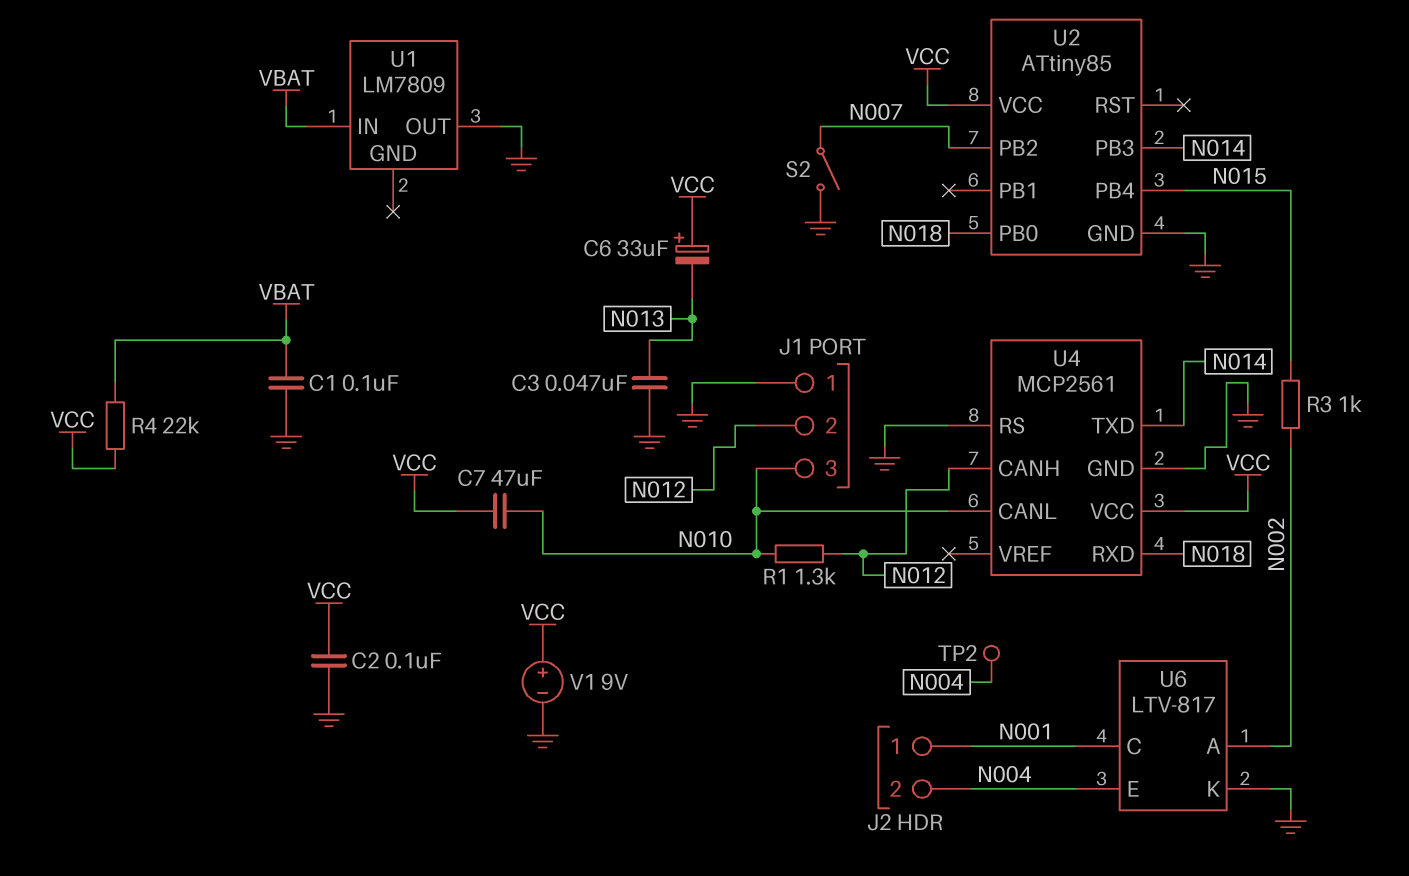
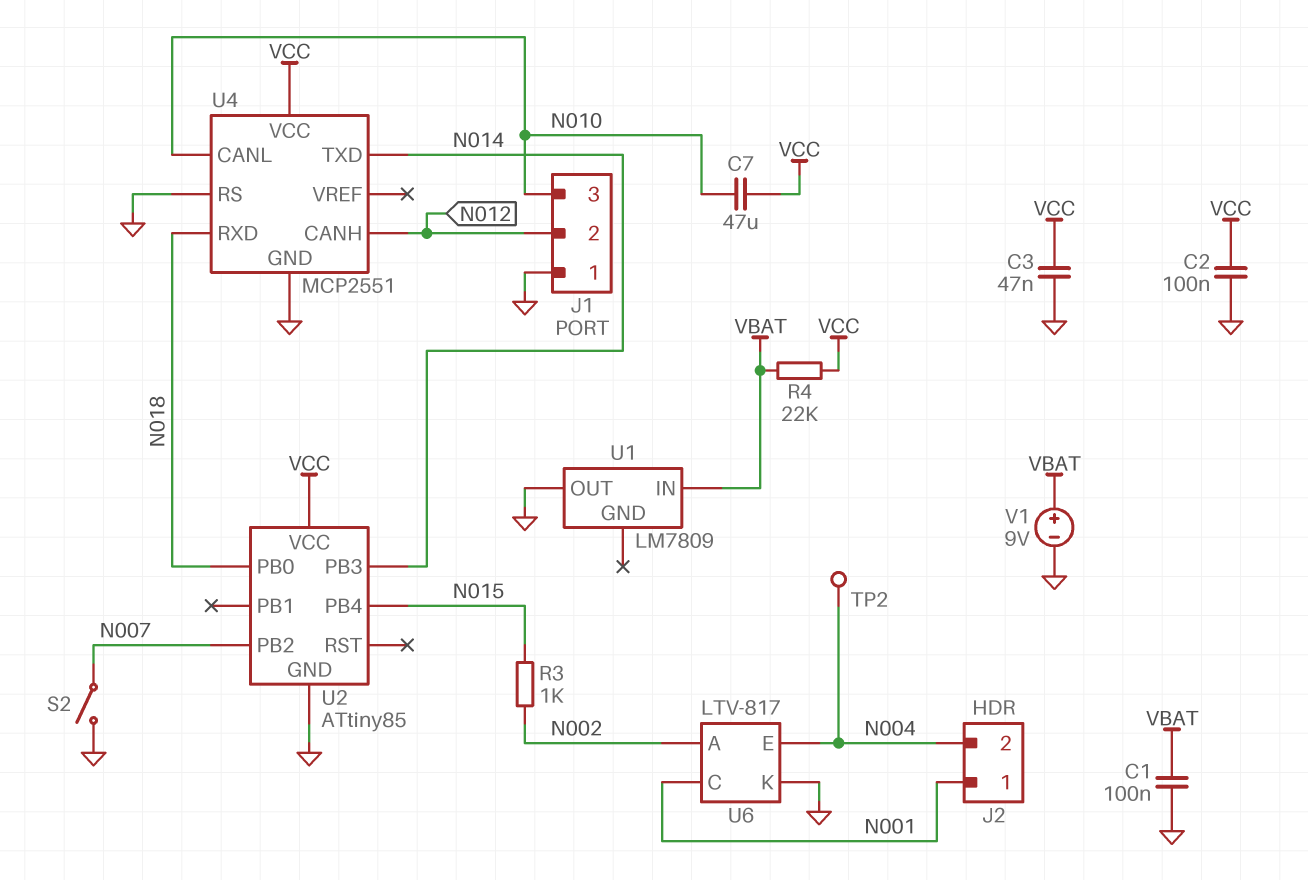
C3: 47nF (GND, N013) -> 47nF (GND, VCC)
C6: 33uF (plus VCC, minus N013) -> none
R1: 1.3k (N010, N012) -> none
U4: MCP2561 -> MCP2551
V1: 9V (plus VCC, minus GND) -> 9V (plus VBAT, minus GND)

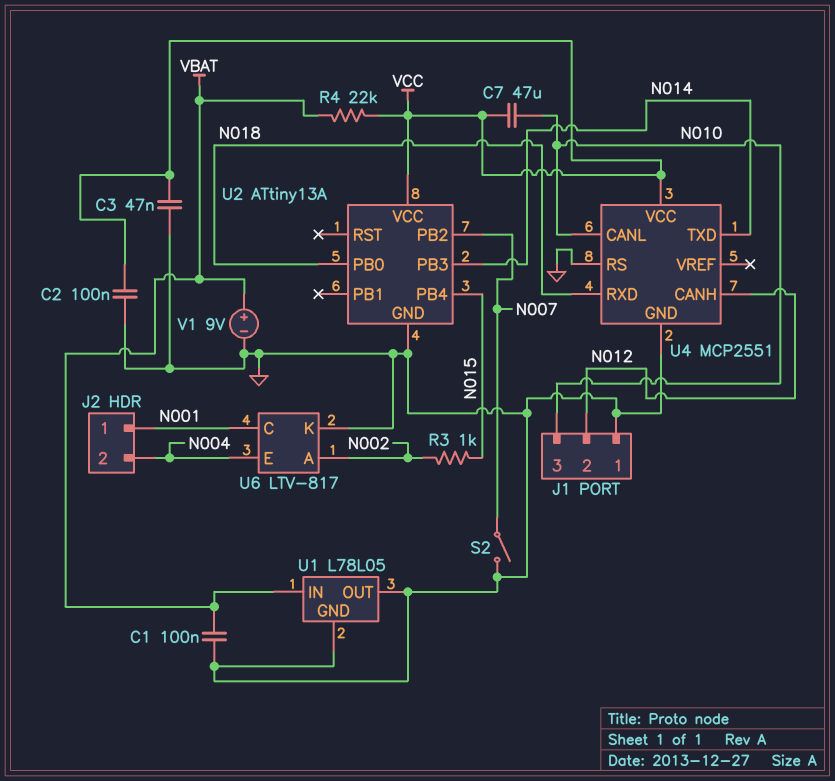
TP2: test point (N004) -> none
U1: LM7809 -> L78L05
U1 pin GND: none -> GND
U2: ATtiny85 -> ATtiny13A

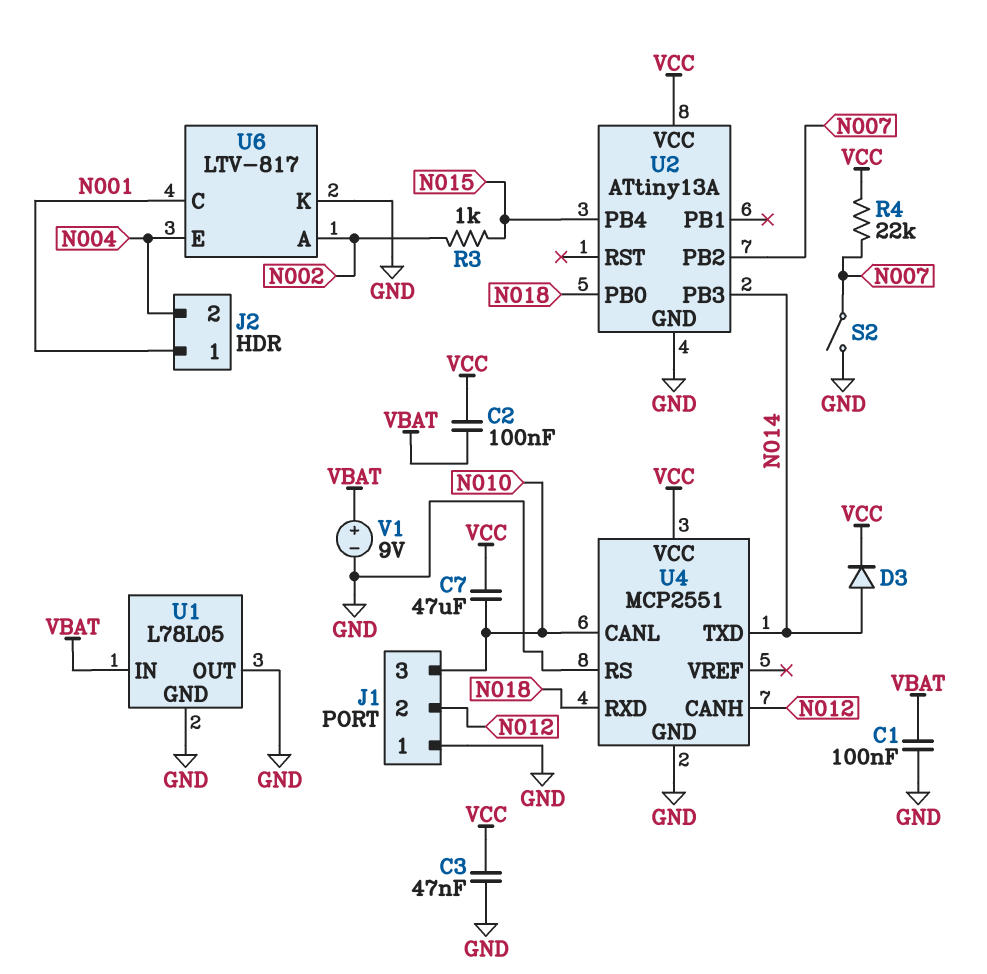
C2: 100nF (GND, VCC) -> 100nF (VBAT, VCC)
D3: none -> diode (A N014, K VCC)
R4: 22k (VBAT, VCC) -> 22k (N007, VCC)

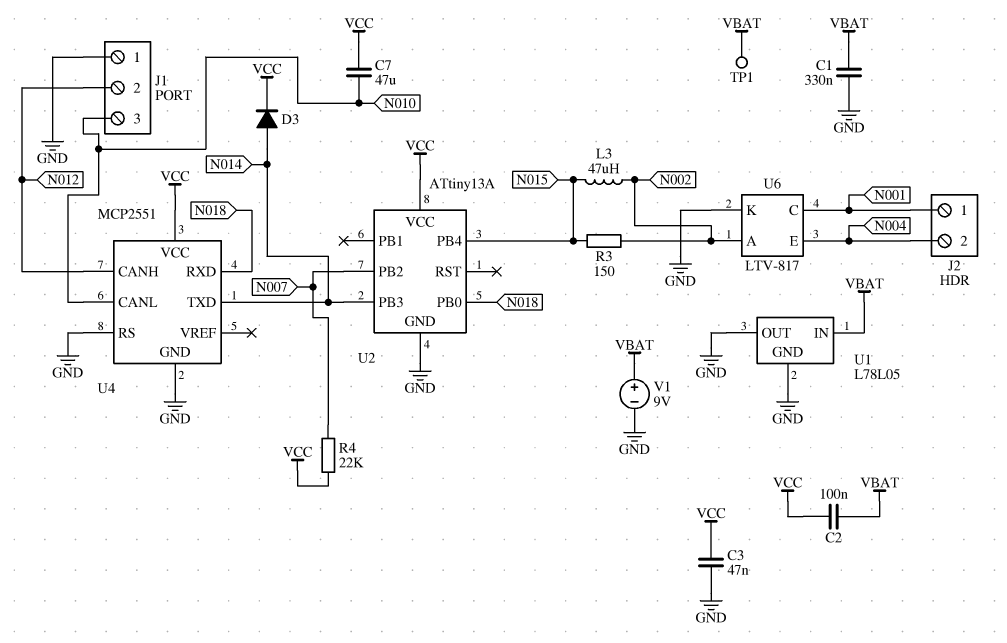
C1: 100nF (GND, VBAT) -> 330nF (GND, VBAT)
L3: none -> 47uH (N002, N015)
R3: 1k (N002, N015) -> 150 (N002, N015)
S2: switch (GND, N007) -> none
TP1: none -> test point (VBAT)

